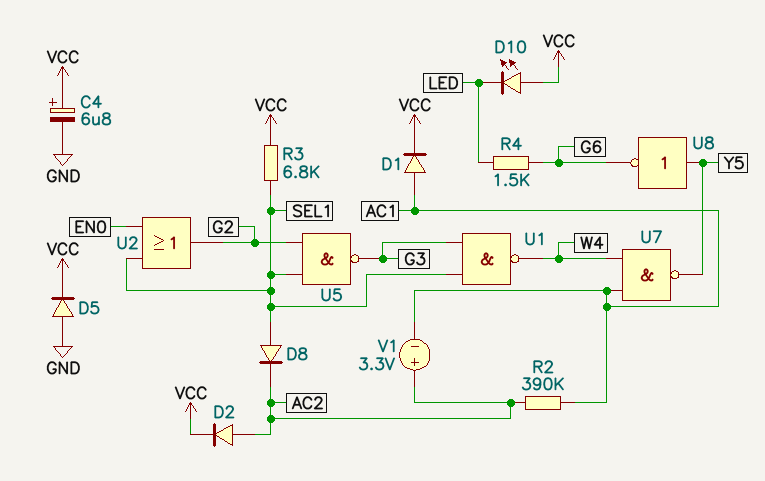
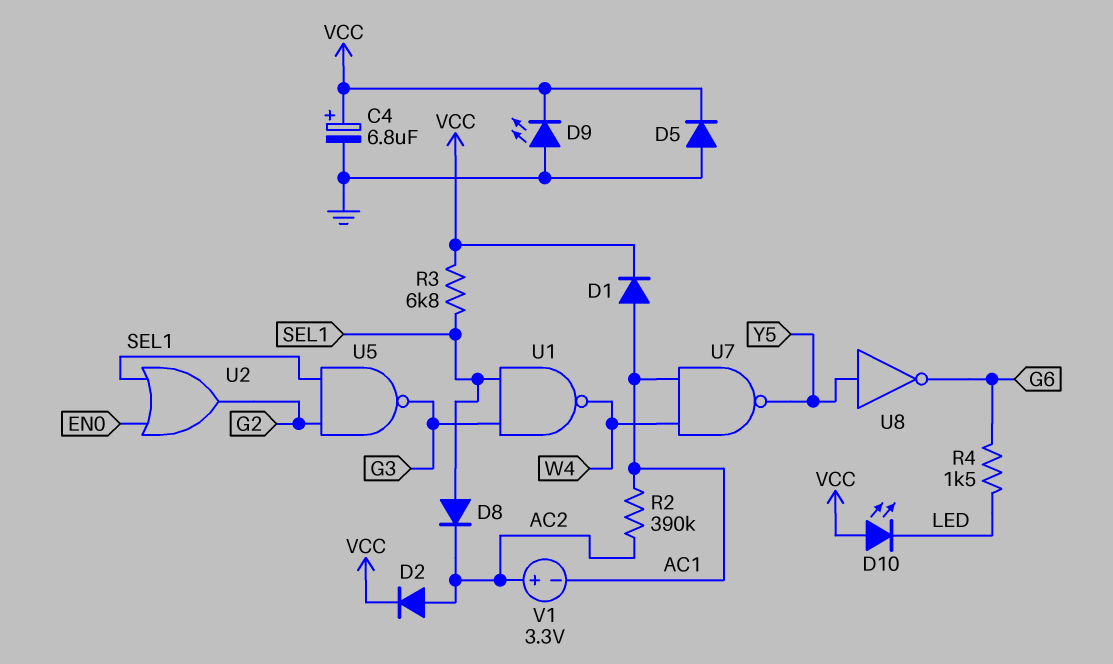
D9: none -> LED (A GND, K VCC)

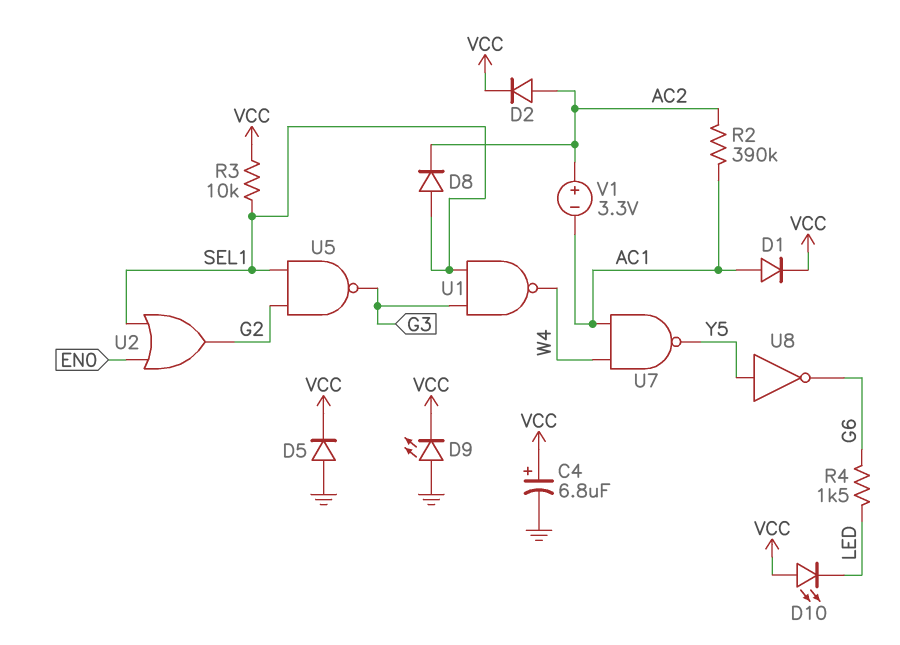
R3: 6.8k (SEL1, VCC) -> 10k (SEL1, VCC)

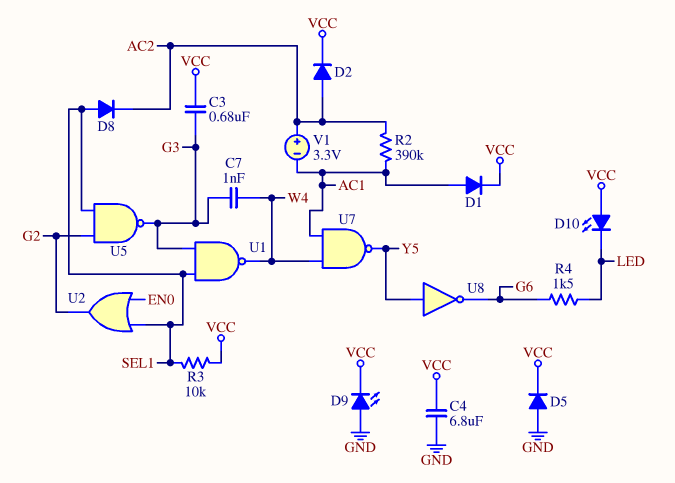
C3: none -> 680nF (G3, VCC)
C4: 6.8uF (plus VCC, minus GND) -> 6.8uF (GND, VCC)
C7: none -> 1nF (G3, W4)

